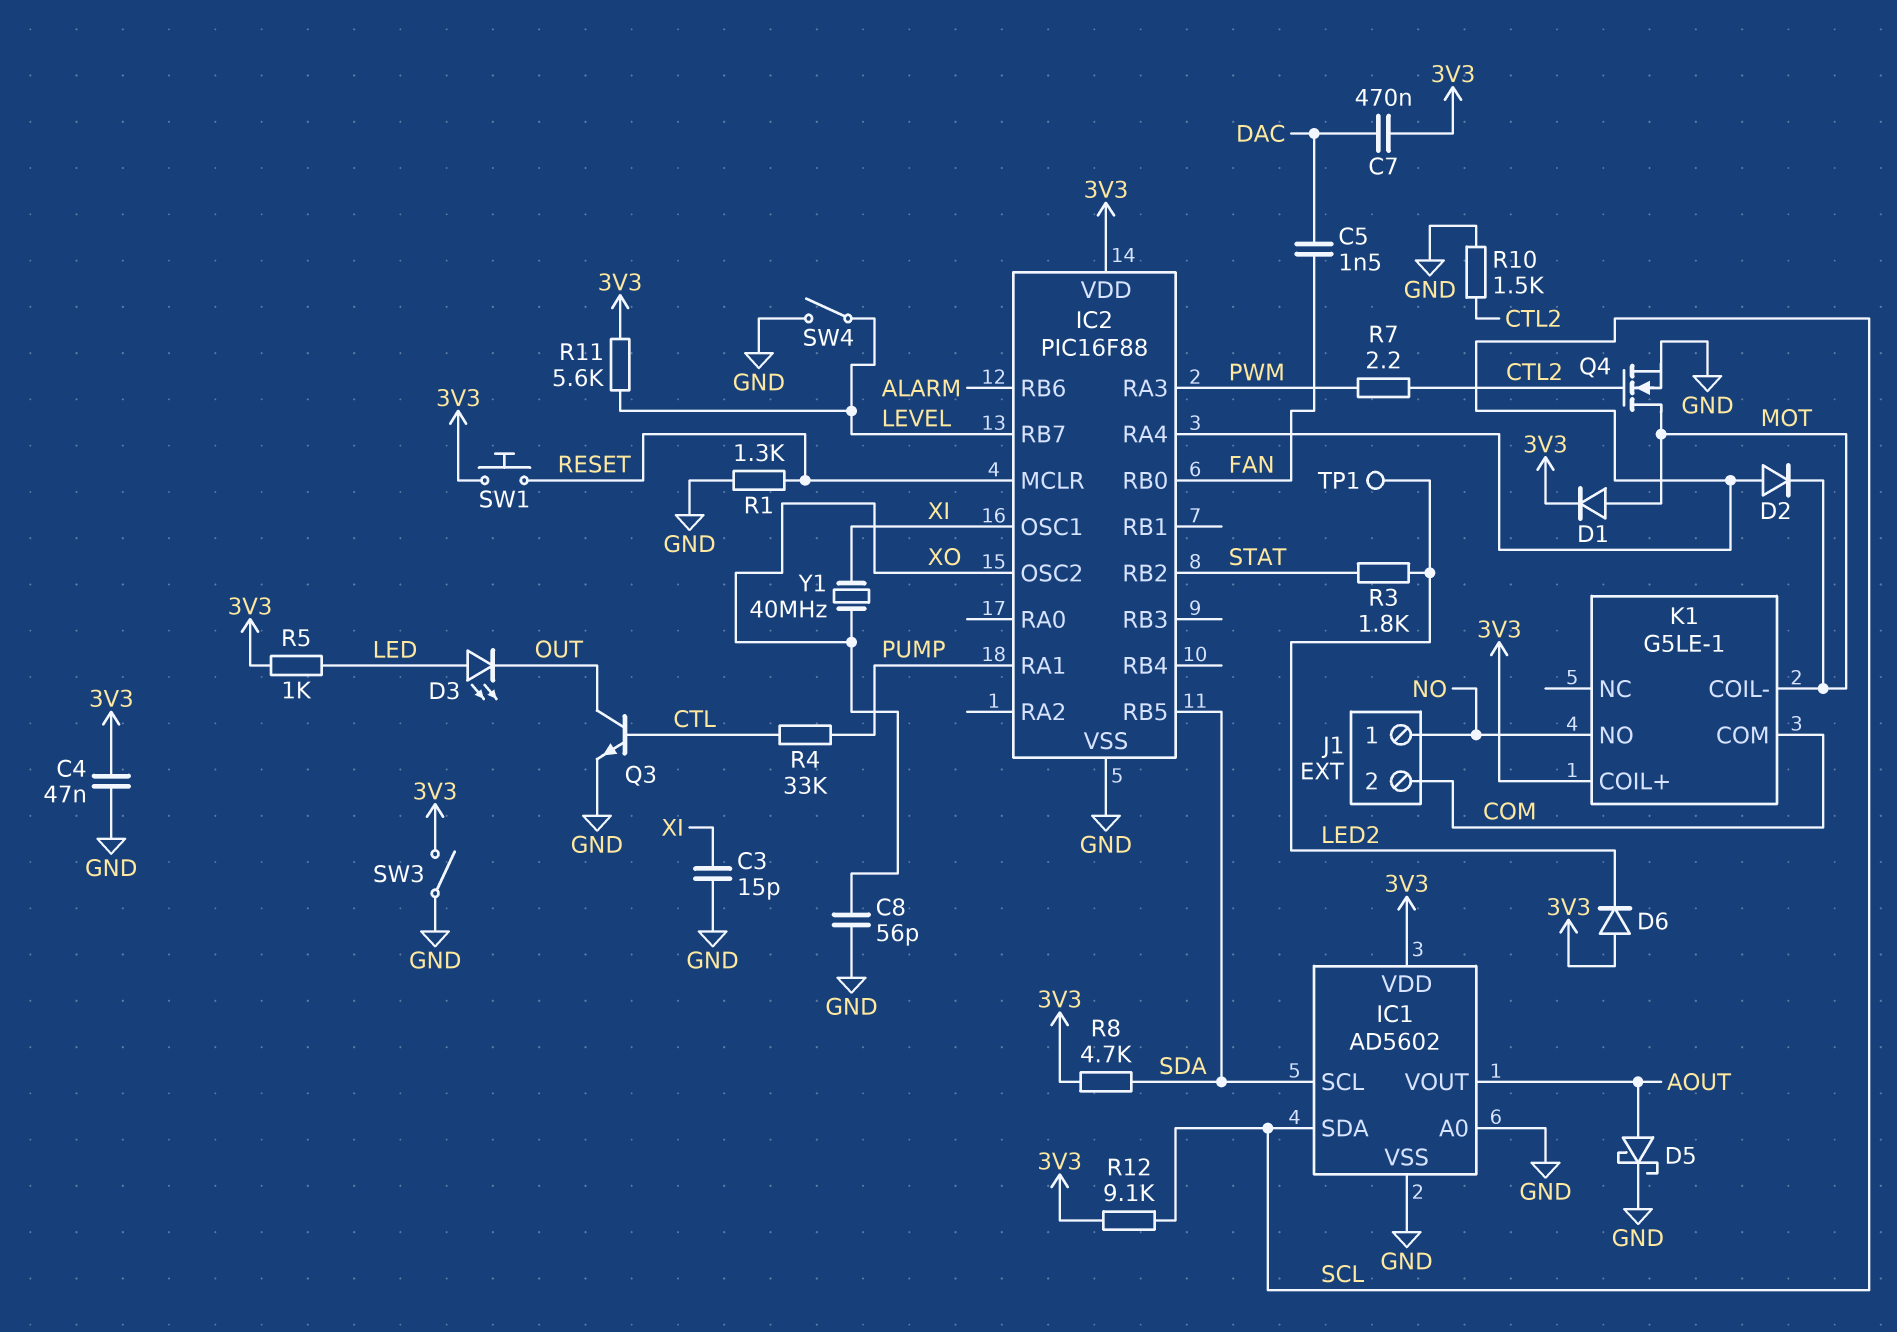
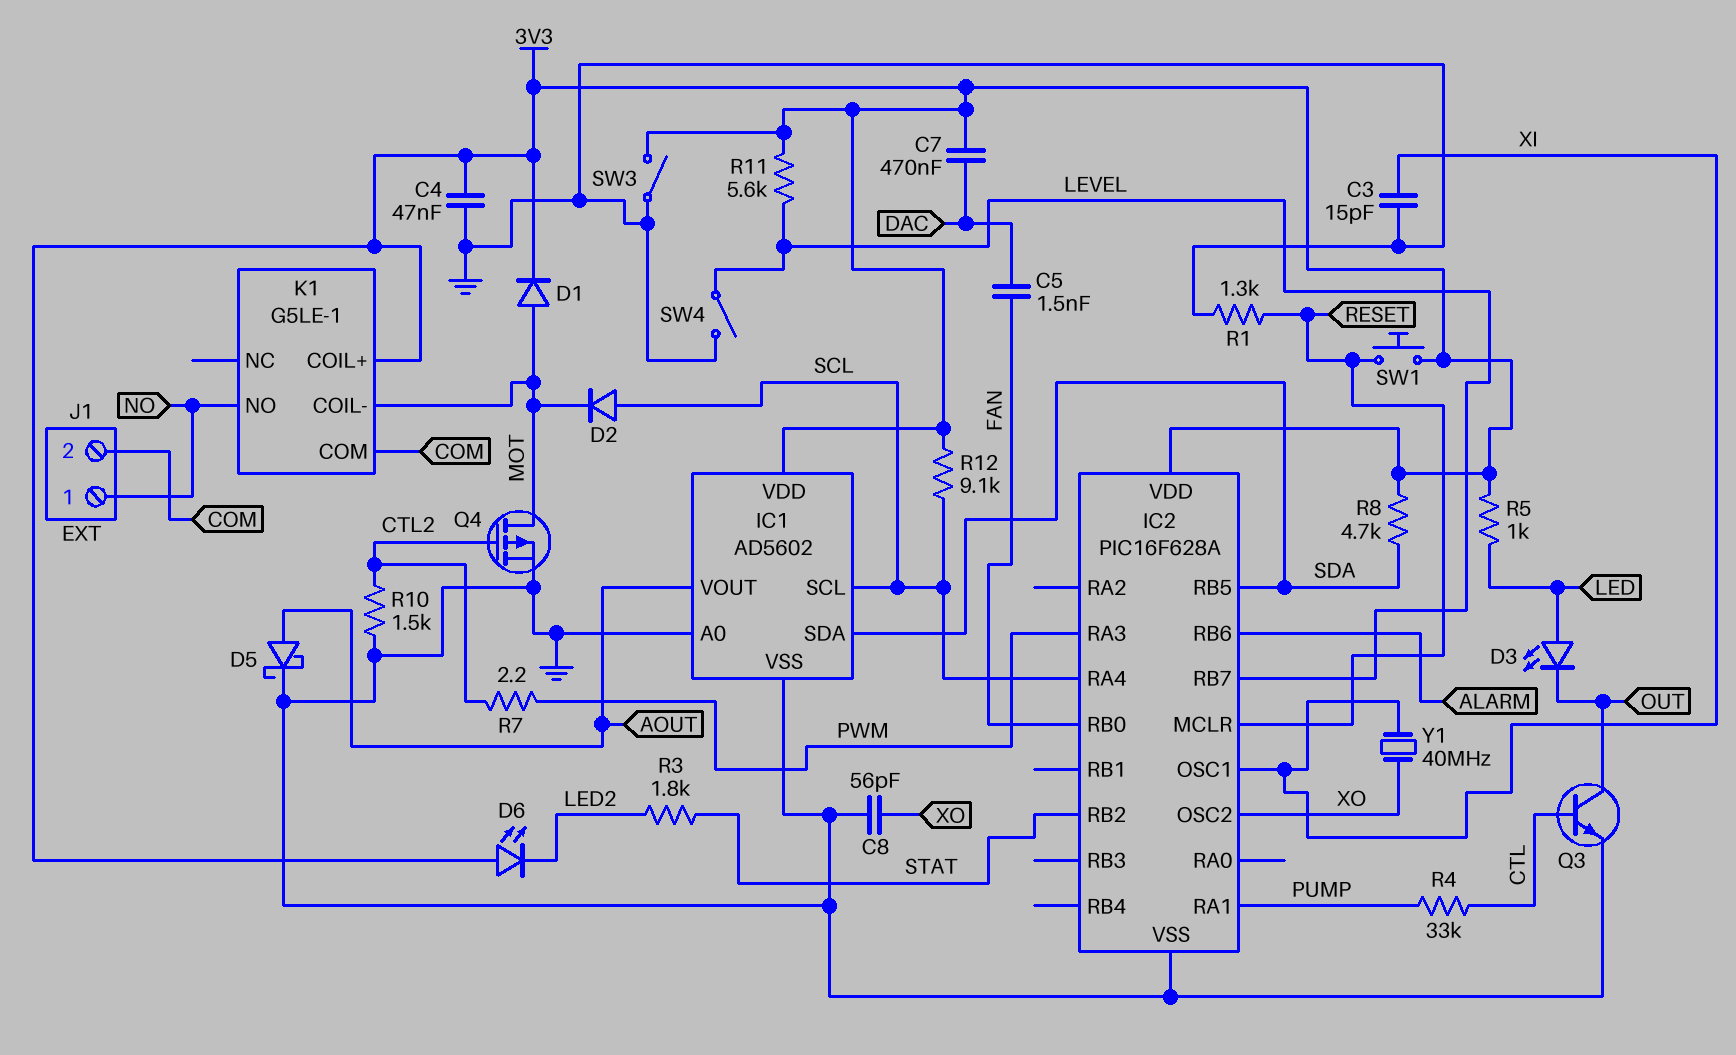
D6: diode (A 3V3, K LED2) -> LED (A 3V3, K LED2)
IC1 pin SCL: SDA -> SCL
IC1 pin SDA: SCL -> SDA
IC2: PIC16F88 -> PIC16F628A
Q4: NMOS (G CTL2, D MOT, S GND) -> PMOS (G CTL2, D MOT, S GND)
TP1: test point (LED2) -> none

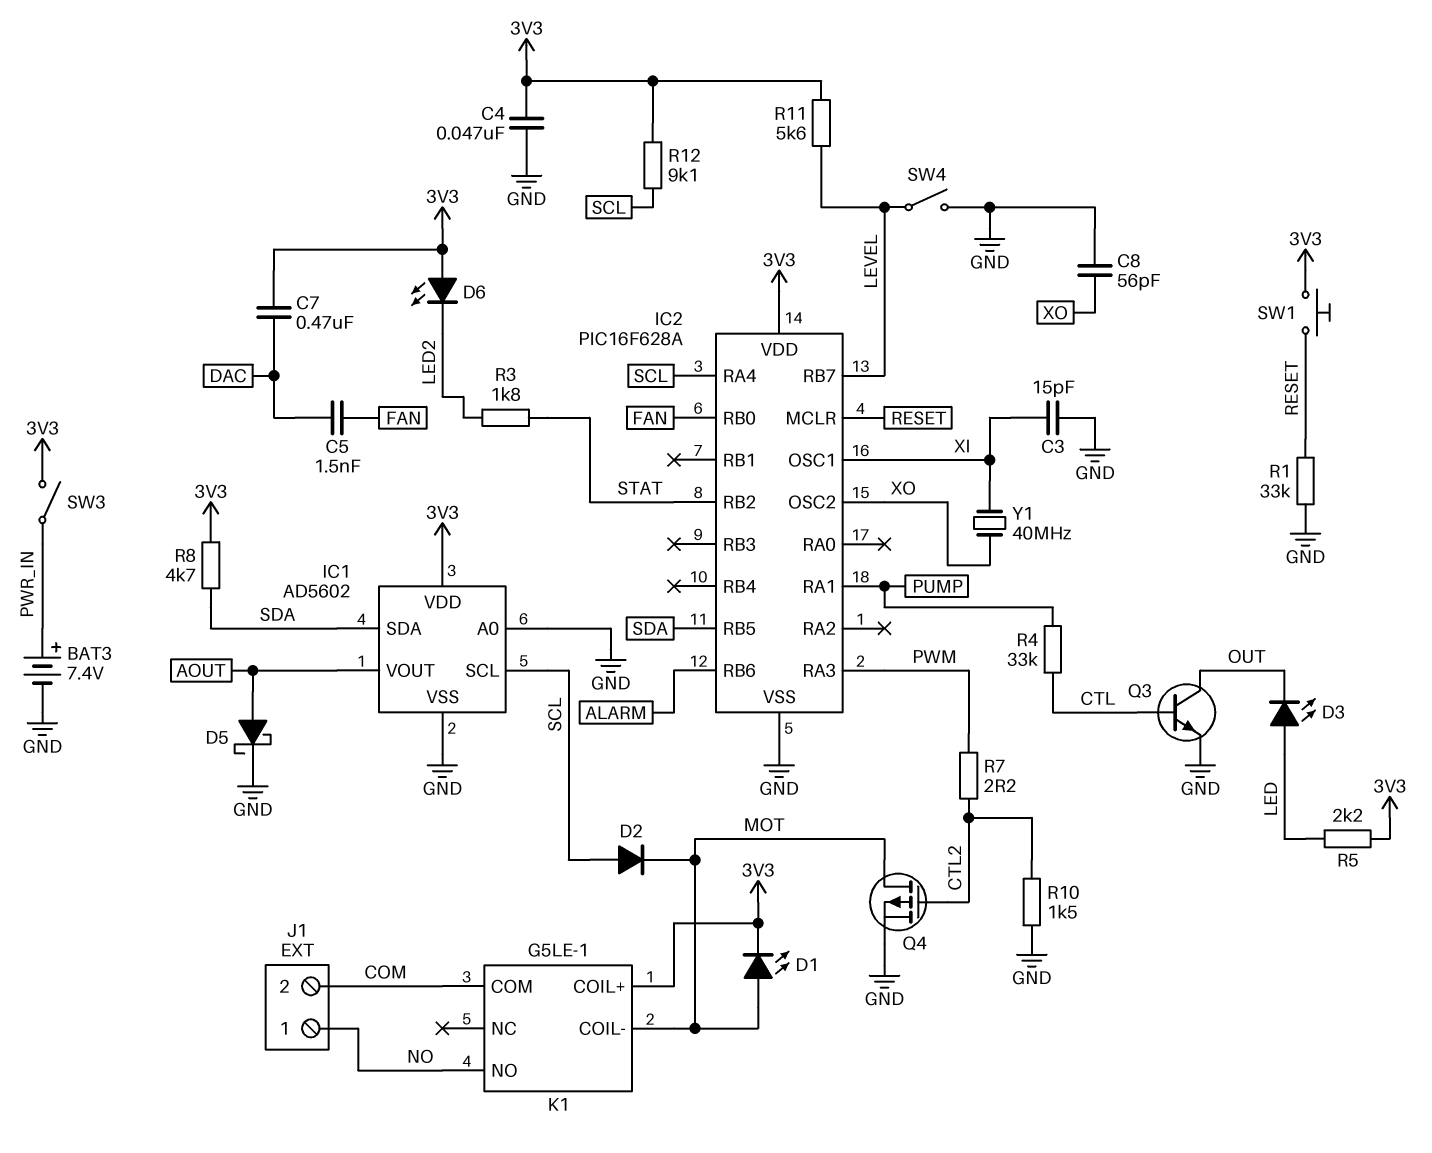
BAT3: none -> 7.4V (plus PWR_IN, minus GND)
D1: diode (A MOT, K 3V3) -> LED (A MOT, K 3V3)
R1: 1.3k (GND, RESET) -> 33k (GND, RESET)
R5: 1k (3V3, LED) -> 2.2k (3V3, LED)
SW3: switch (3V3, GND) -> switch (3V3, PWR_IN)

